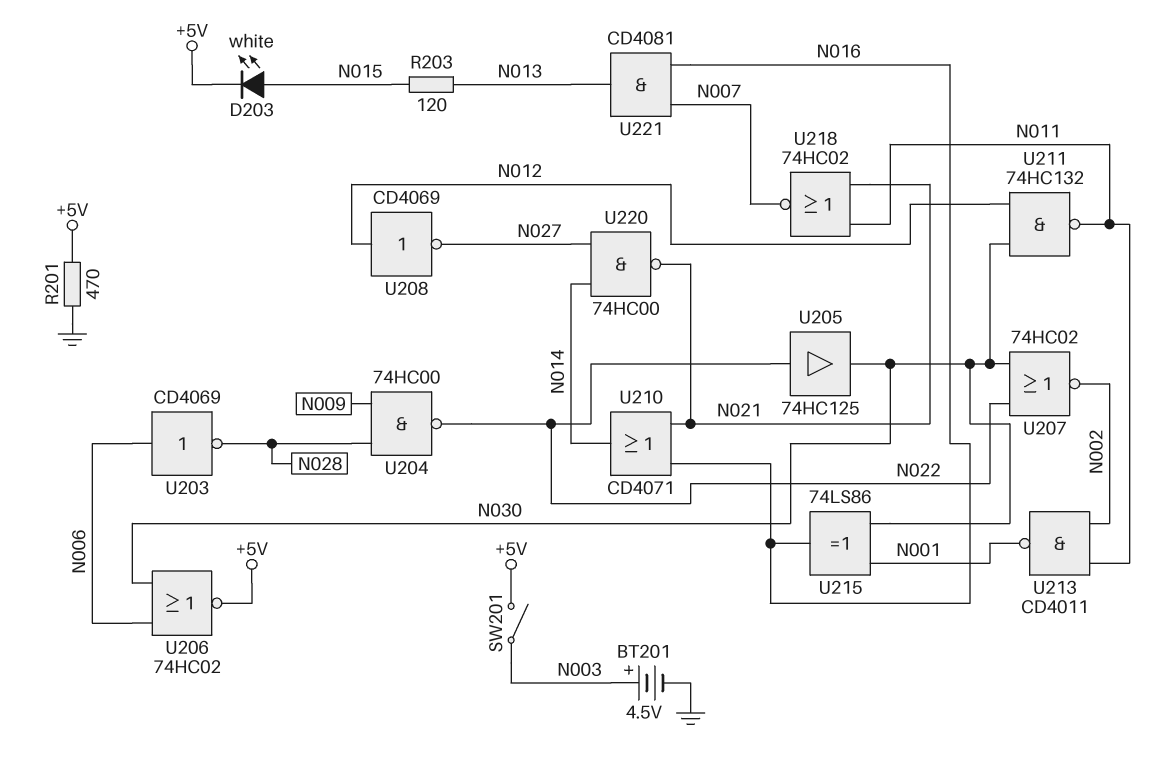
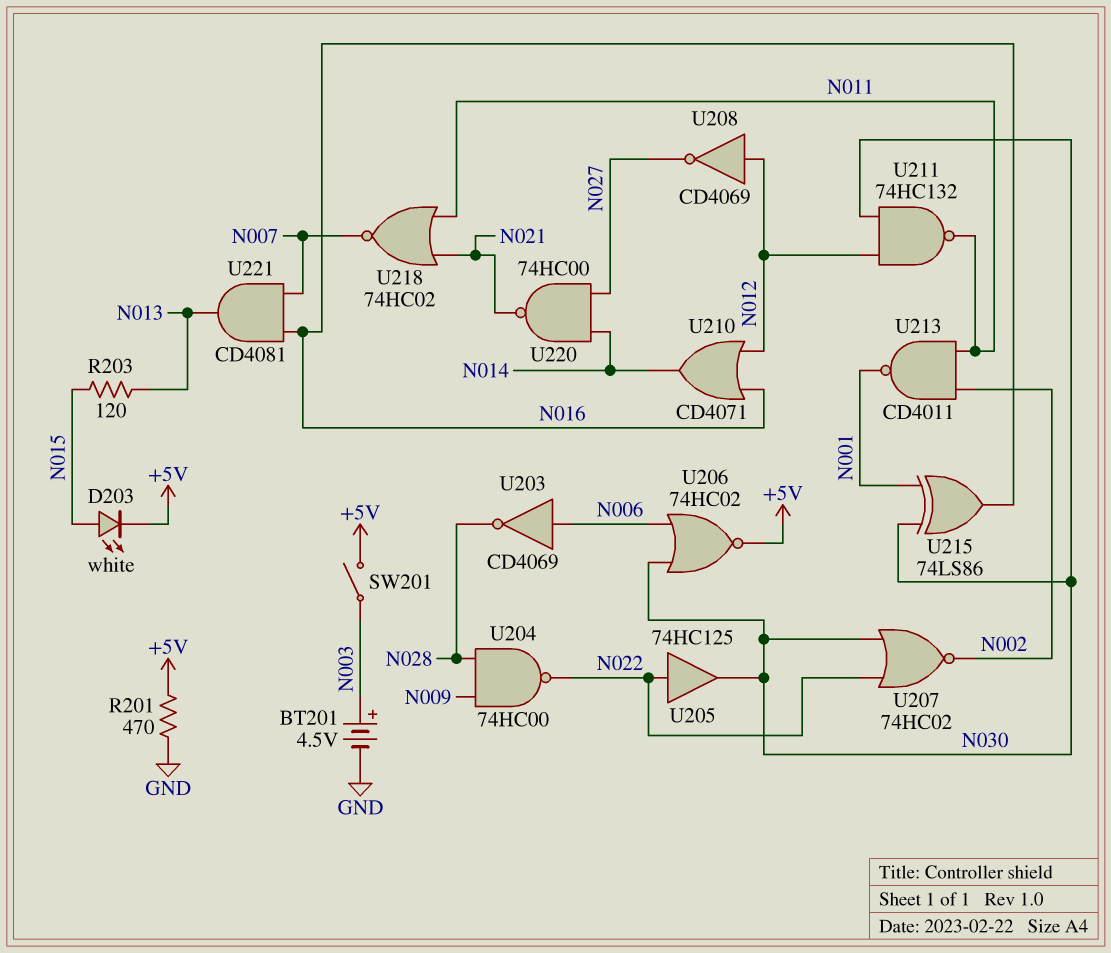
U210: OR CD4071 (in N016, in N021, out N014) -> OR CD4071 (in N012, in N016, out N014)

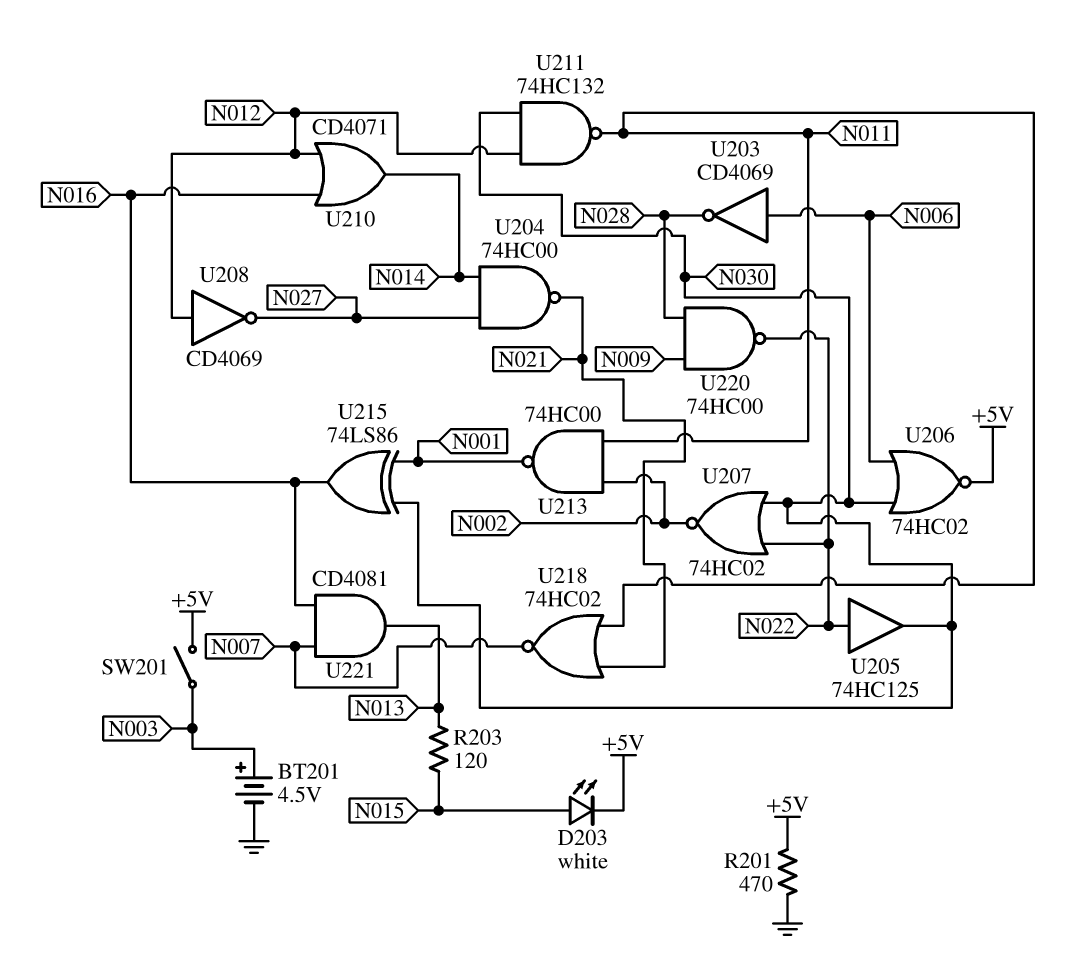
U204: NAND 74HC00 (in N009, in N028, out N022) -> NAND 74HC00 (in N014, in N027, out N021)
U213: NAND CD4011 (in N002, in N011, out N001) -> NAND 74HC00 (in N002, in N011, out N001)
U220: NAND 74HC00 (in N014, in N027, out N021) -> NAND 74HC00 (in N009, in N028, out N022)

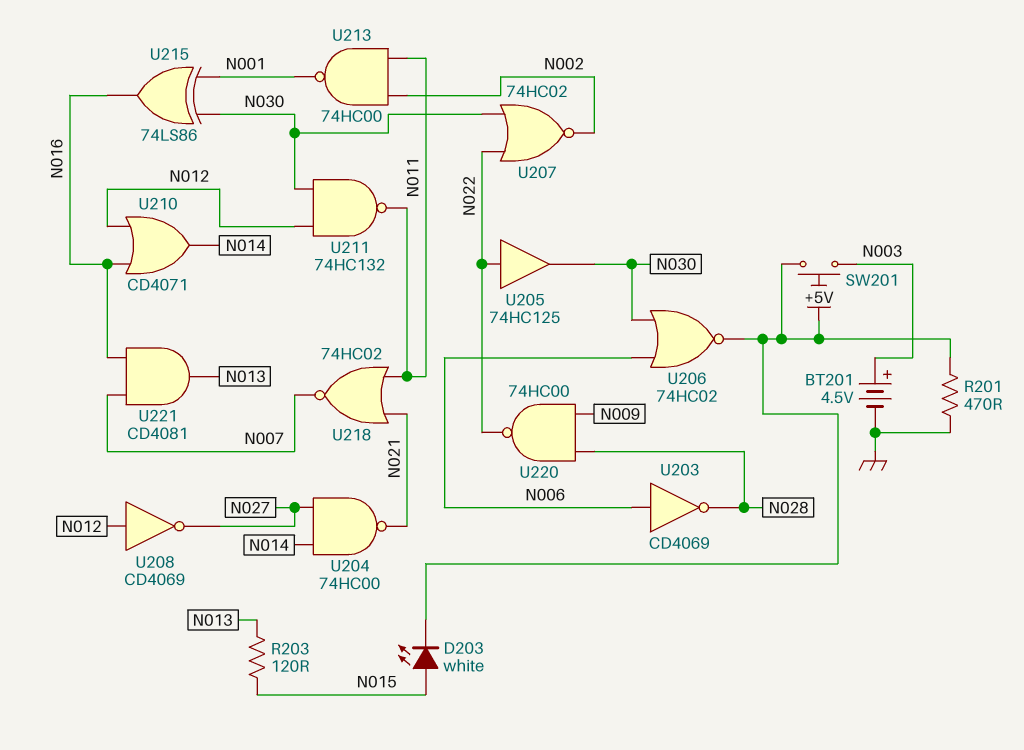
SW201: switch (+5V, N003) -> button (+5V, N003)

